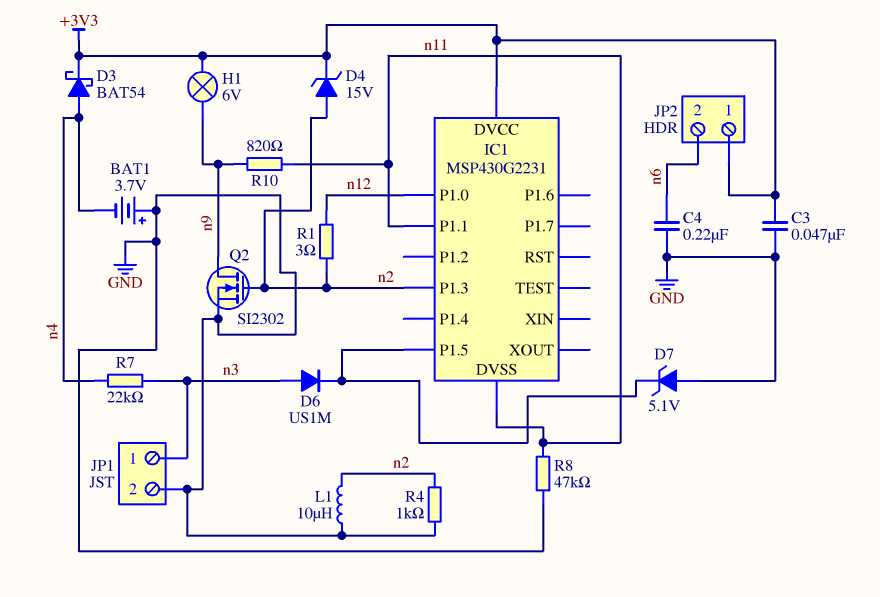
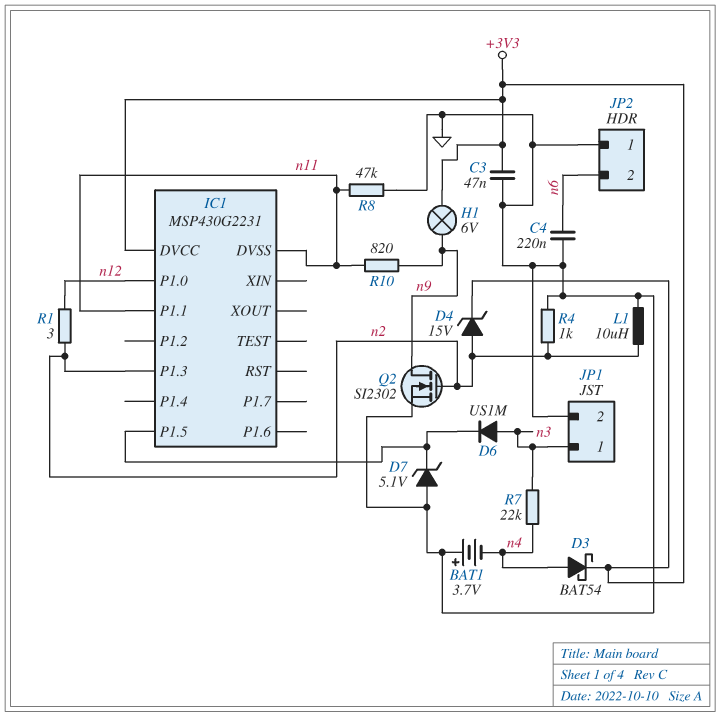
JP2 pin 1: +3V3 -> GND

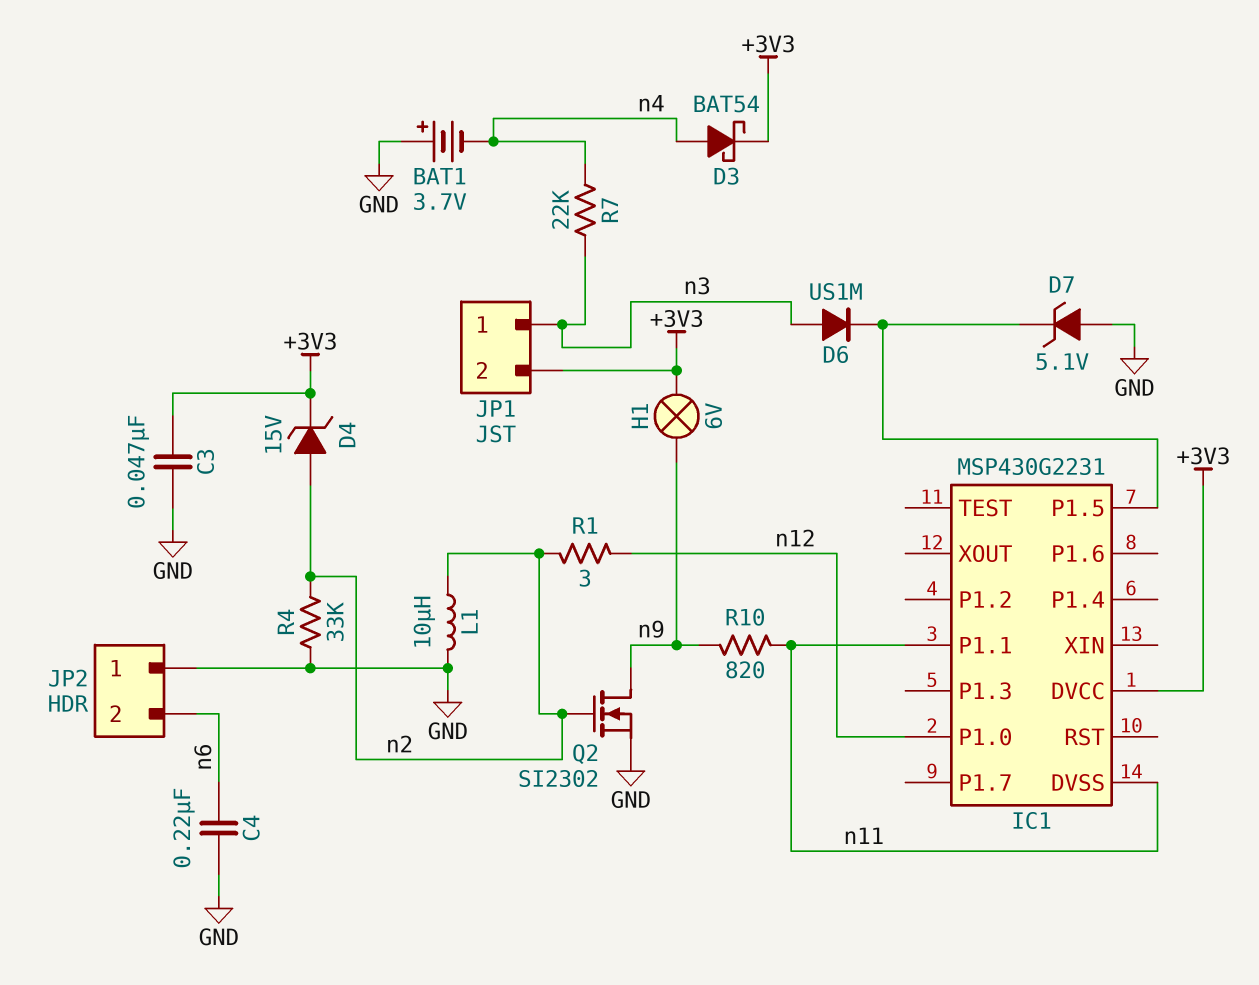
IC1 pin P1.3: n2 -> none
JP1 pin 2: GND -> +3V3
R4: 1k (GND, n2) -> 33k (GND, n2)
R8: 47k (GND, n11) -> none

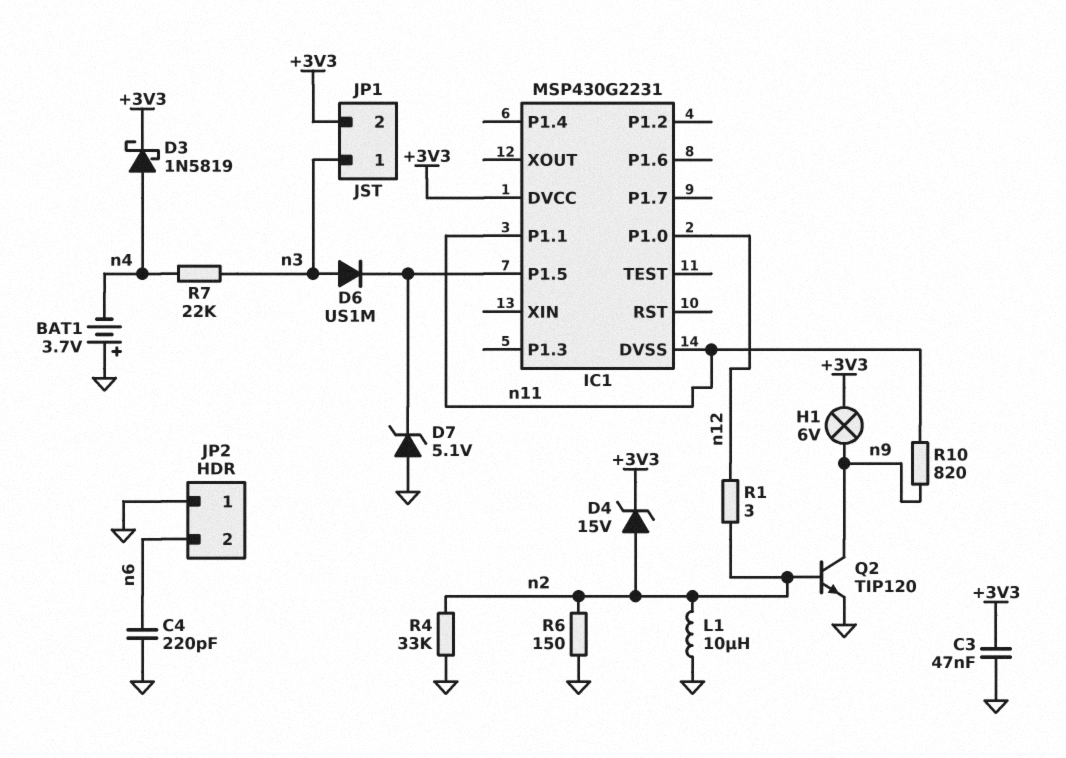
C4: 220nF (GND, n6) -> 220pF (GND, n6)
D3: schottky BAT54 (A n4, K +3V3) -> schottky 1N5819 (A n4, K +3V3)
Q2: NMOS SI2302 (G n2, D n9, S GND) -> NPN TIP120 (B n2, C n9, E GND)
R6: none -> 150 (GND, n2)

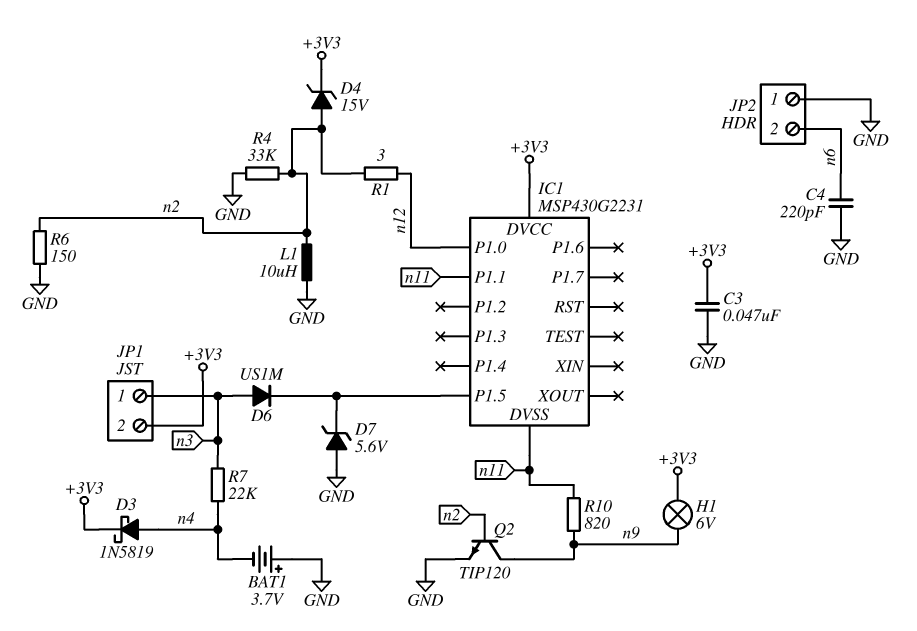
D7: zener 5.1V (A GND, K IC1/P1.5) -> zener 5.6V (A GND, K IC1/P1.5)

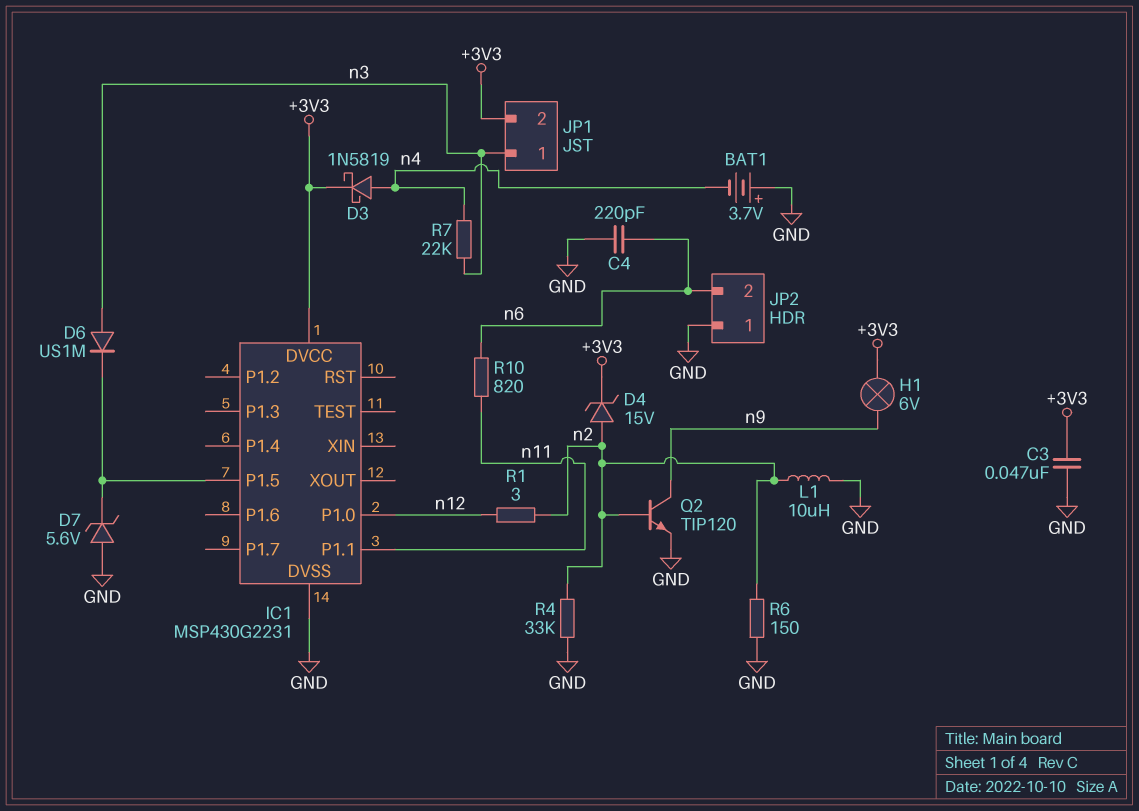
IC1 pin DVSS: n11 -> GND
R10: 820 (n9, n11) -> 820 (n6, n11)

